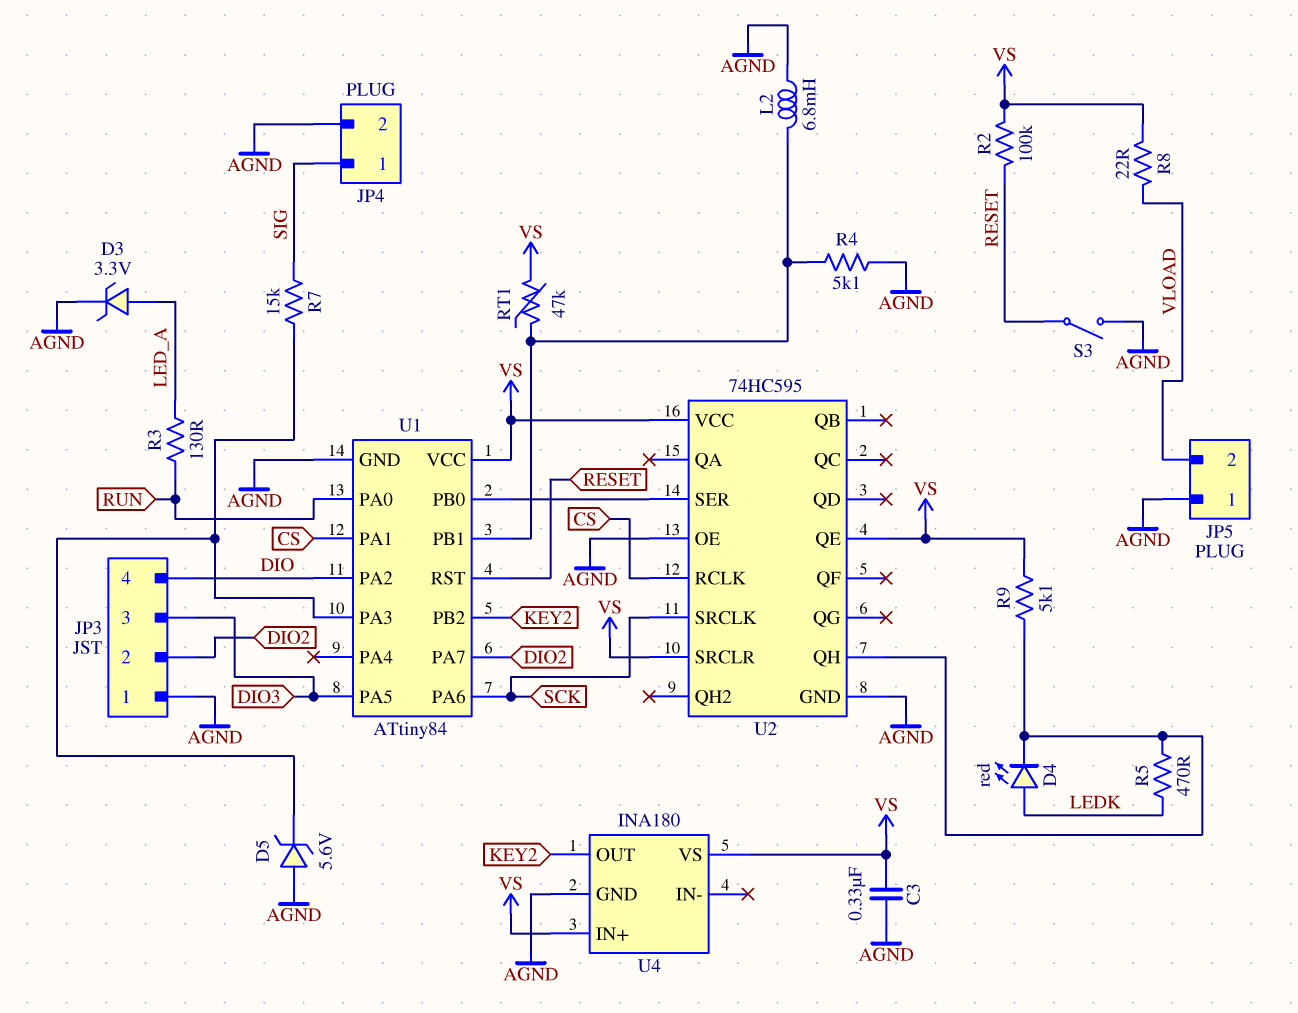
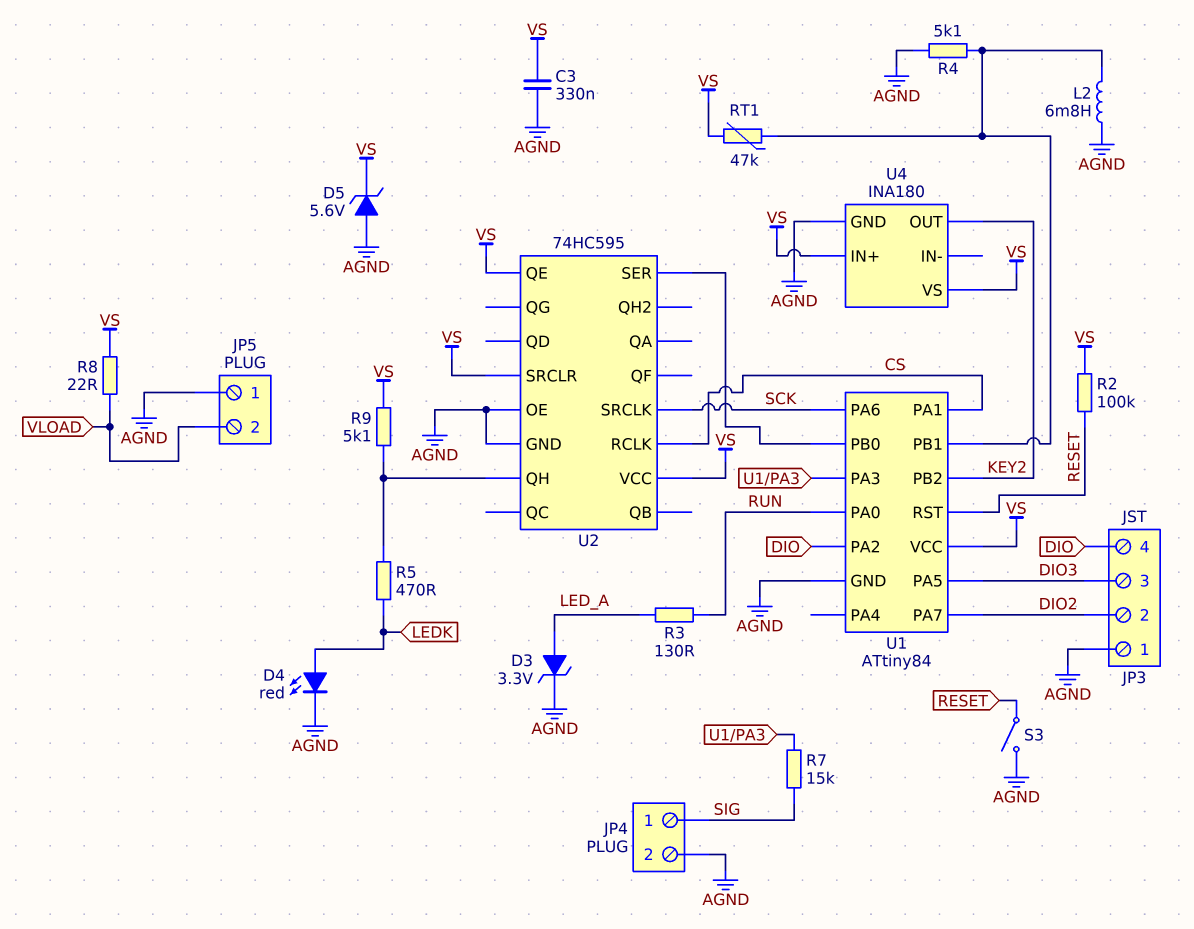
D4: LED red (A LEDK, K U2/QH) -> LED red (A LEDK, K AGND)
D5: zener 5.6V (A AGND, K U1/PA3) -> zener 5.6V (A AGND, K VS)

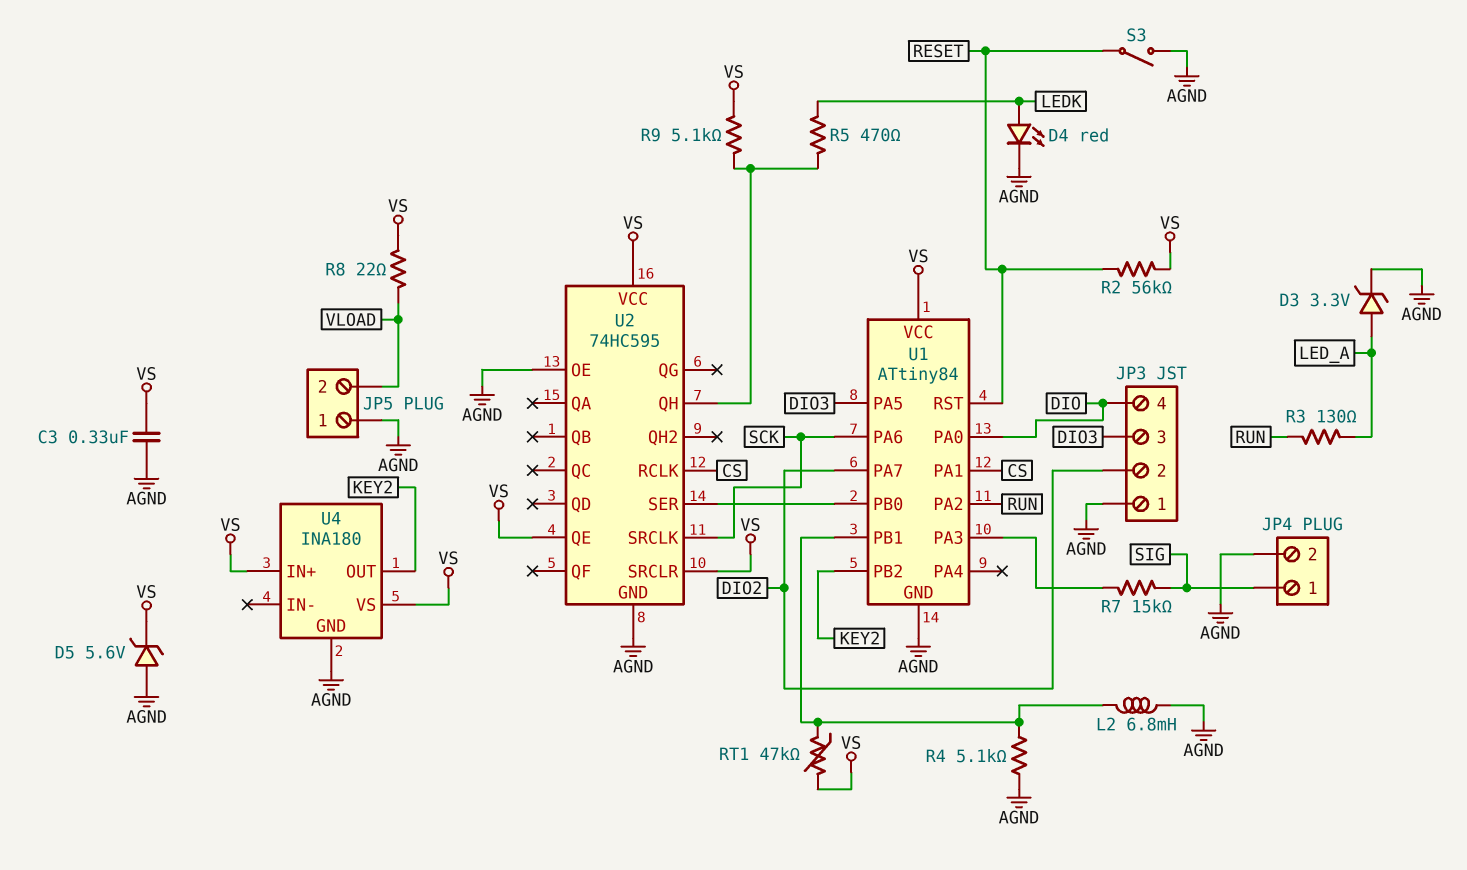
R2: 100k (RESET, VS) -> 56k (RESET, VS)
U1 pin PA0: RUN -> DIO
U1 pin PA2: DIO -> RUN

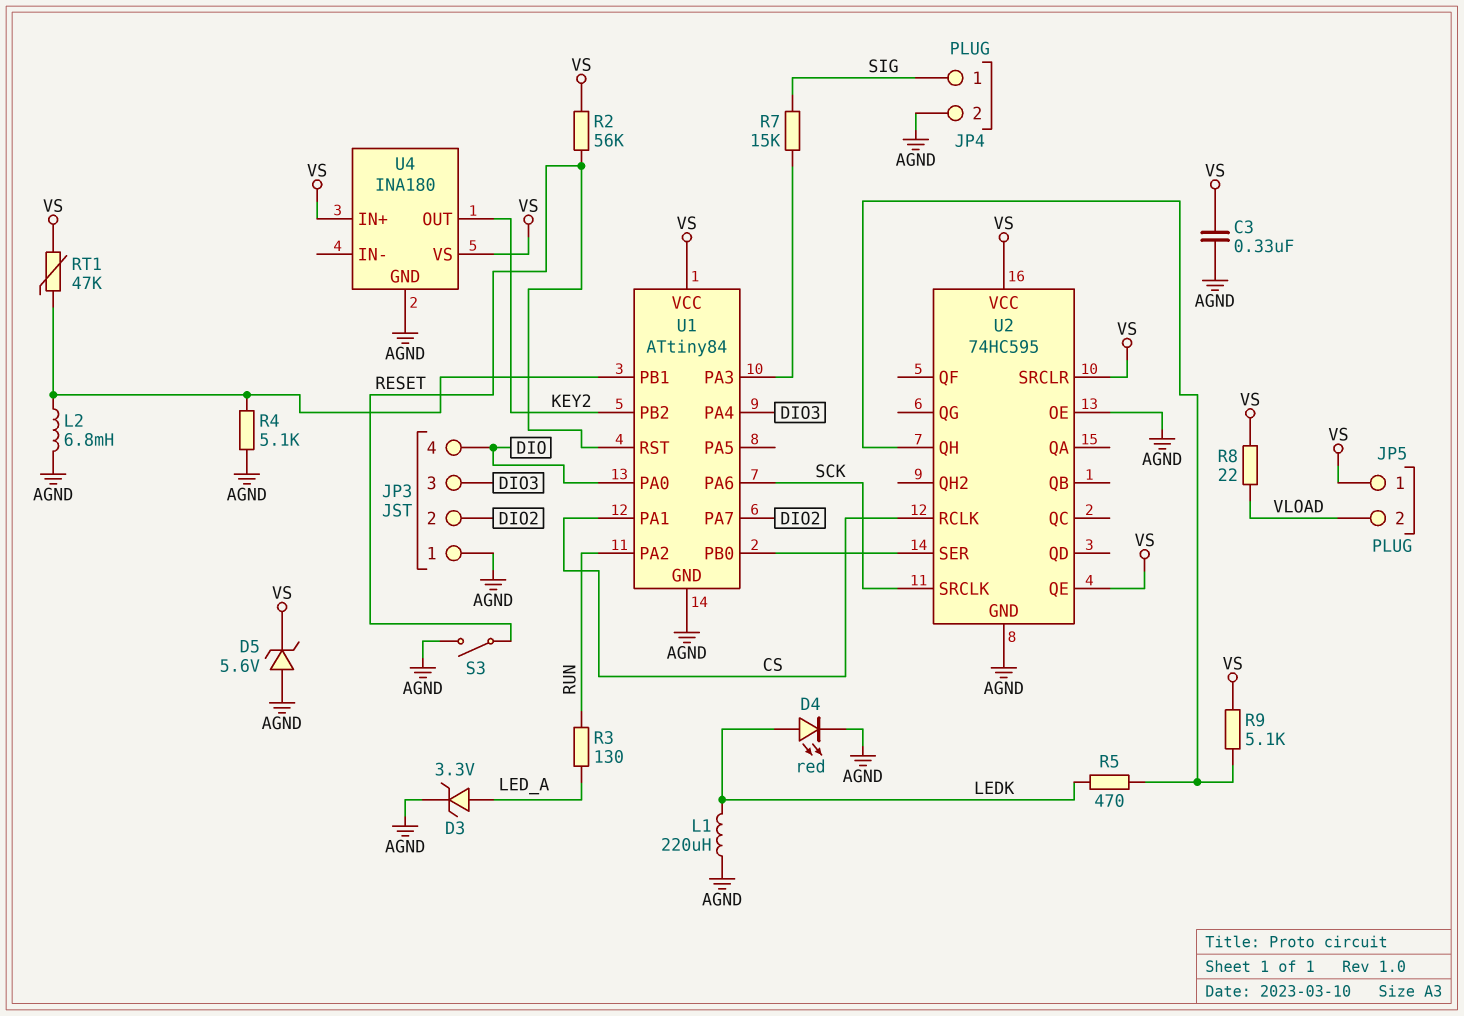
JP5 pin 1: AGND -> VS
L1: none -> 220uH (AGND, LEDK)
U1 pin PA4: none -> DIO3
U1 pin PA5: DIO3 -> none

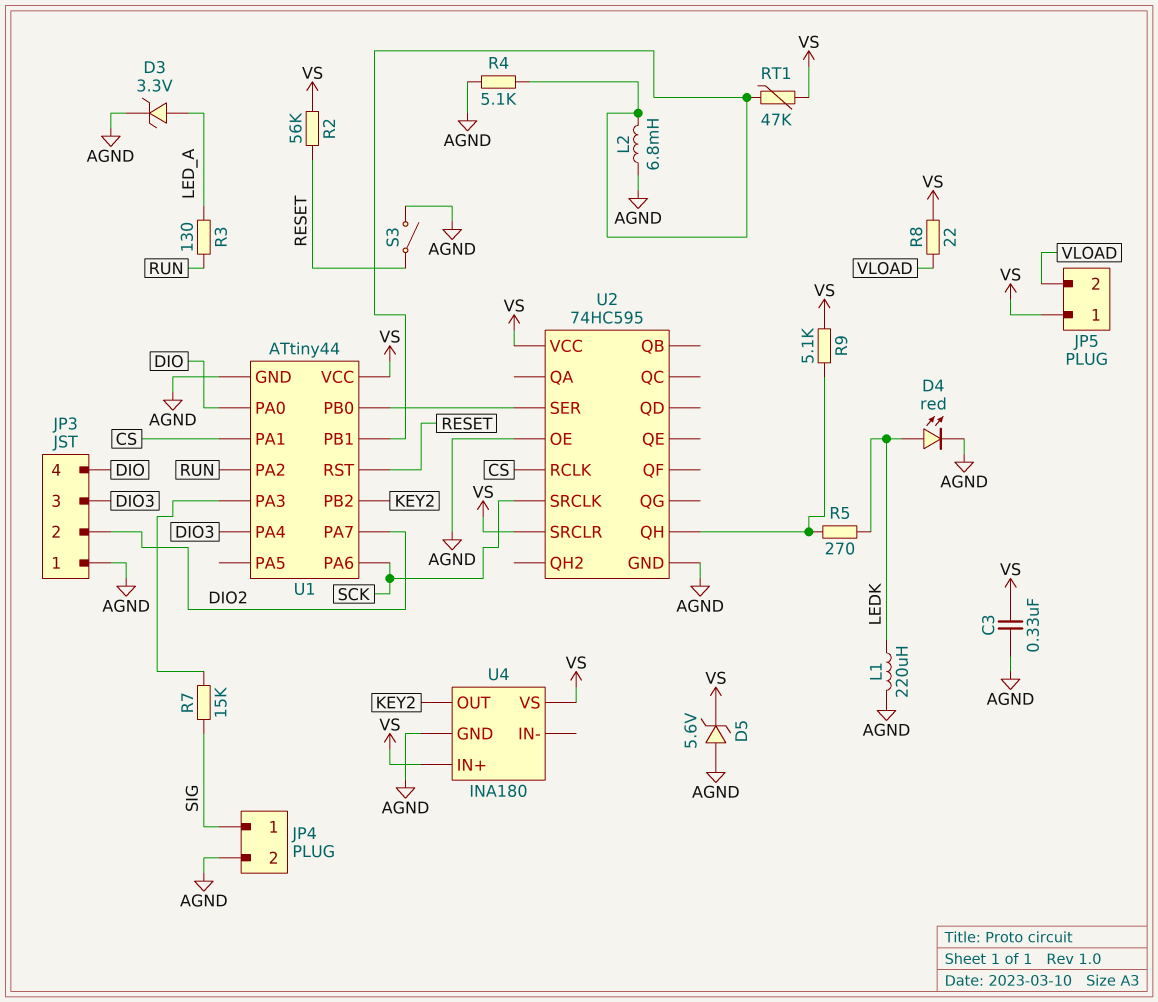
R5: 470 (LEDK, U2/QH) -> 270 (LEDK, U2/QH)
U1: ATtiny84 -> ATtiny44
U2 pin QE: VS -> none

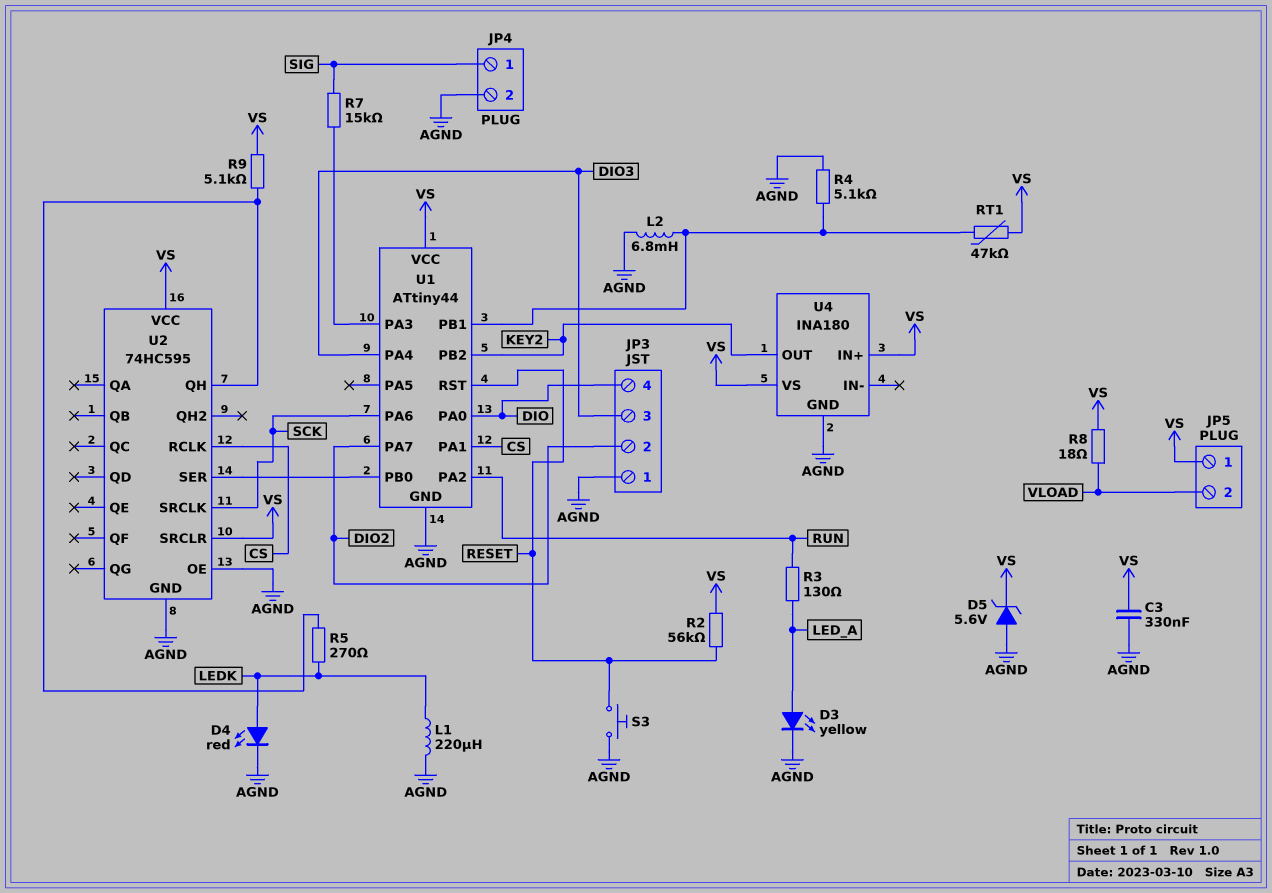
D3: zener 3.3V (A LED_A, K AGND) -> LED yellow (A LED_A, K AGND)
R8: 22 (VLOAD, VS) -> 18 (VLOAD, VS)
S3: switch (AGND, RESET) -> button (AGND, RESET)

